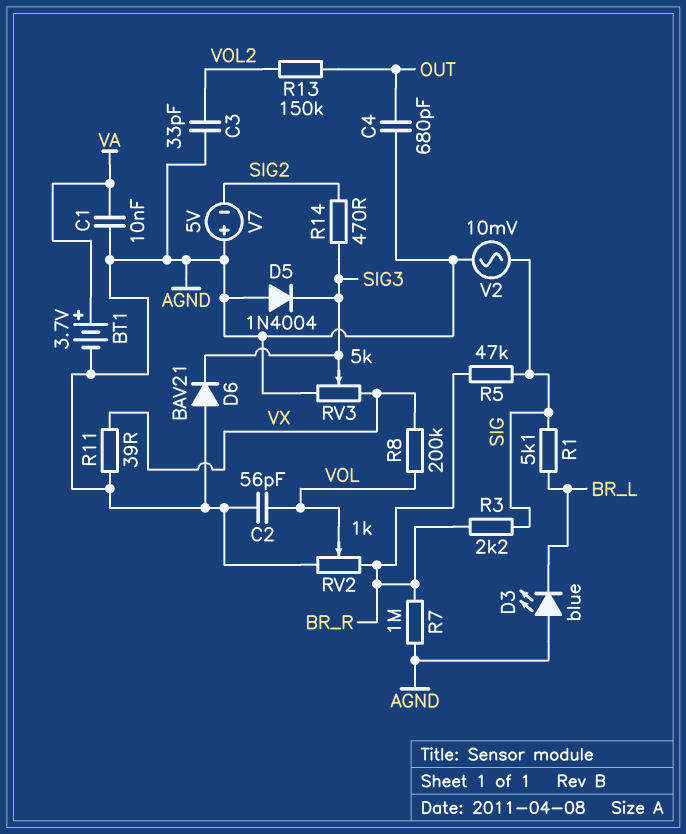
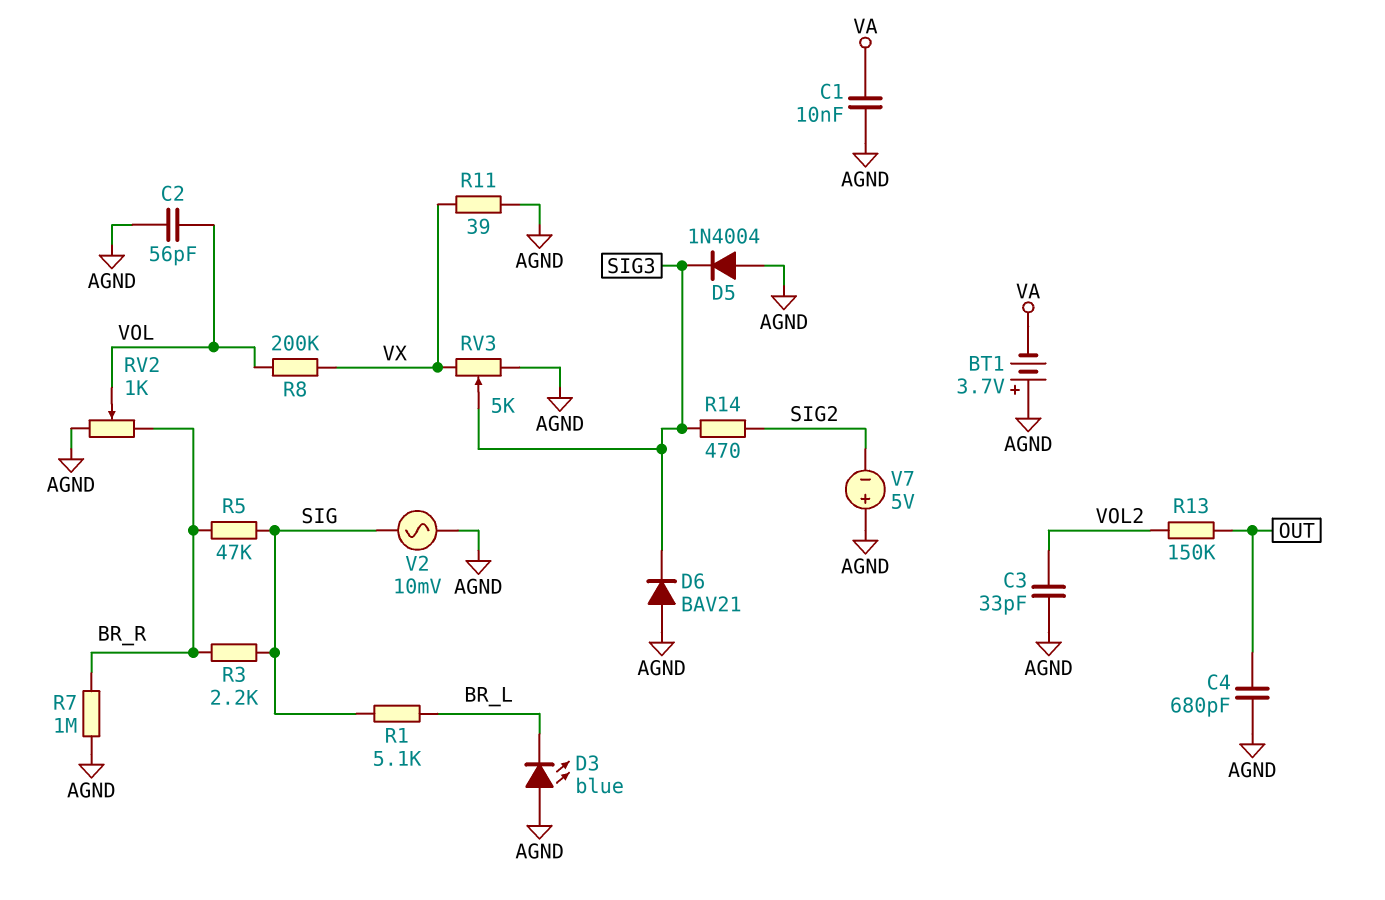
BT1: 3.7V (plus VA, minus AGND) -> 3.7V (plus AGND, minus VA)

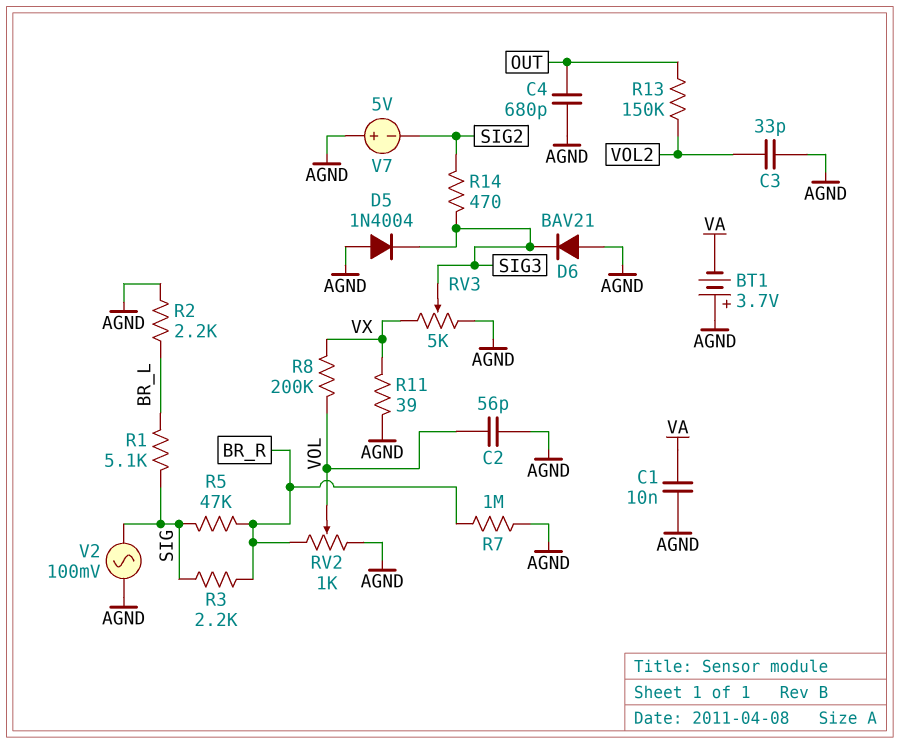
D3: LED blue (A AGND, K BR_L) -> none
R2: none -> 2.2k (AGND, BR_L)
V2: AC 10mV (AGND, SIG) -> AC 100mV (AGND, SIG)

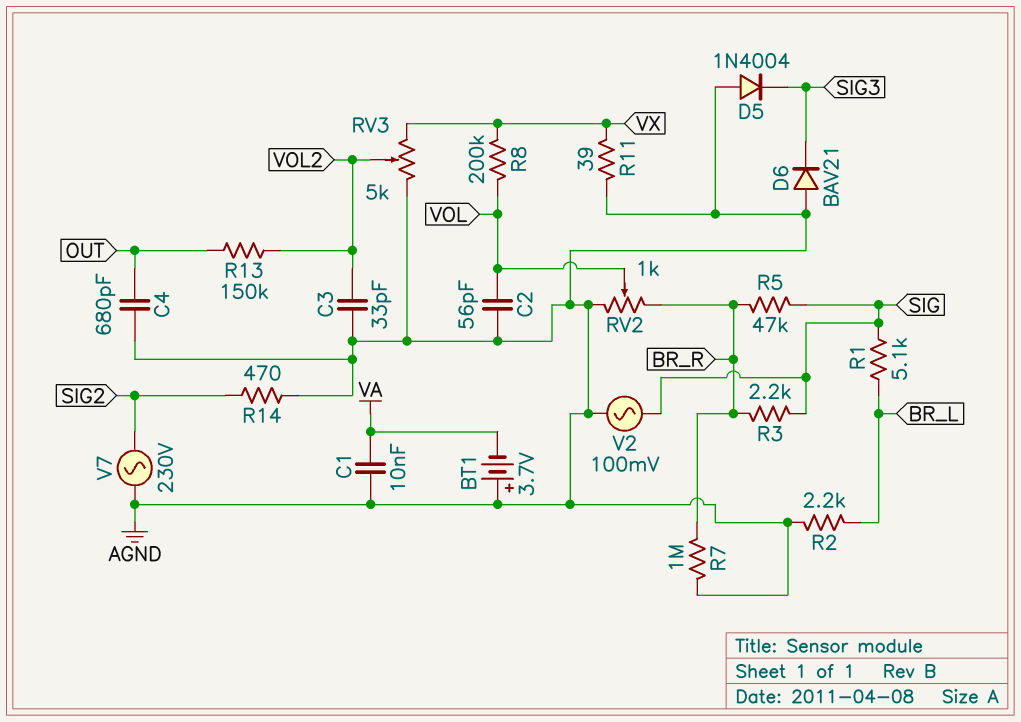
R14: 470 (SIG2, SIG3) -> 470 (AGND, SIG2)
RV3: 5k (AGND, VX, wiper SIG3) -> 5k (AGND, VX, wiper VOL2)
V7: 5V (plus AGND, minus SIG2) -> AC 230V (AGND, SIG2)

